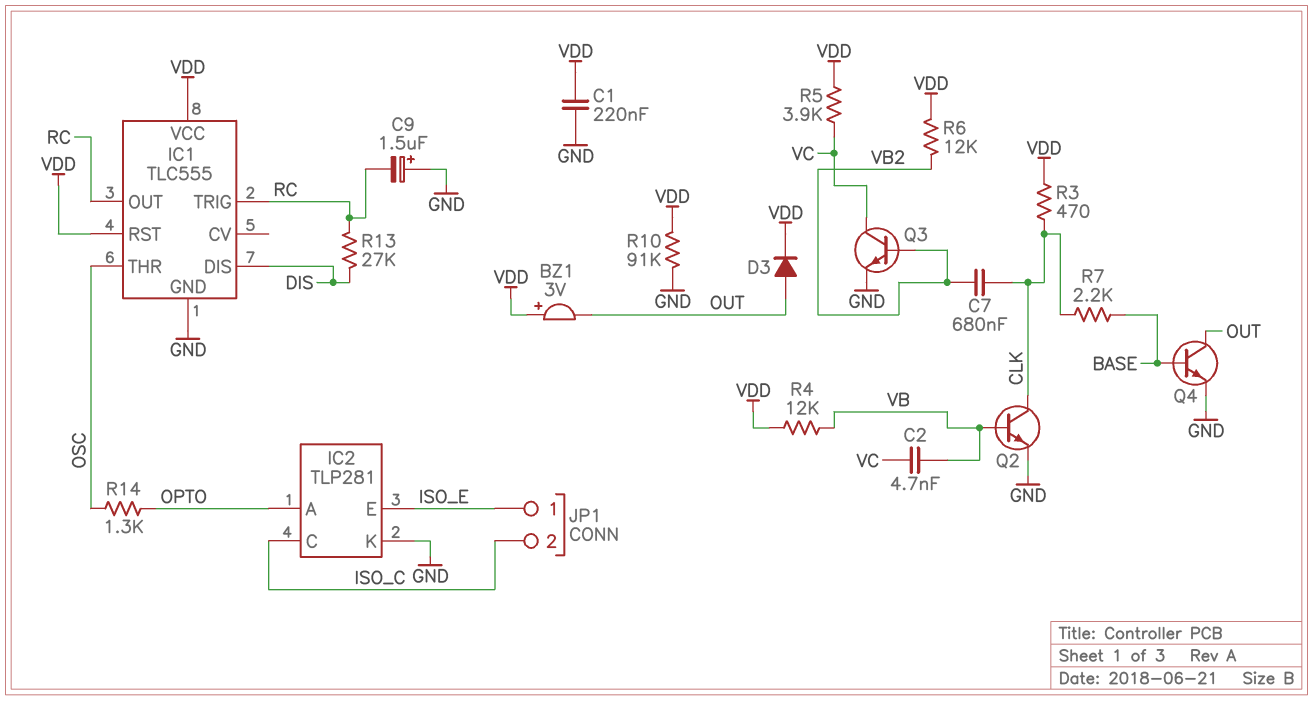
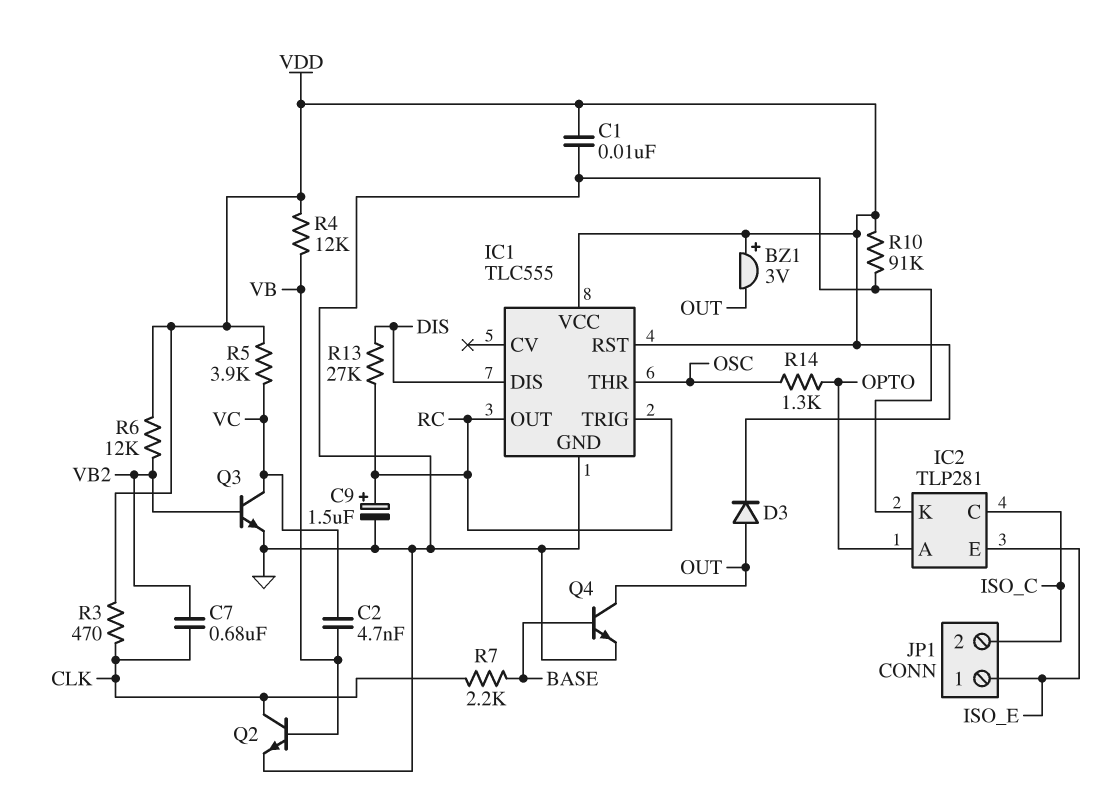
C1: 220nF (GND, VDD) -> 10nF (GND, VDD)
C9: 1.5uF (plus GND, minus RC) -> 1.5uF (plus RC, minus GND)

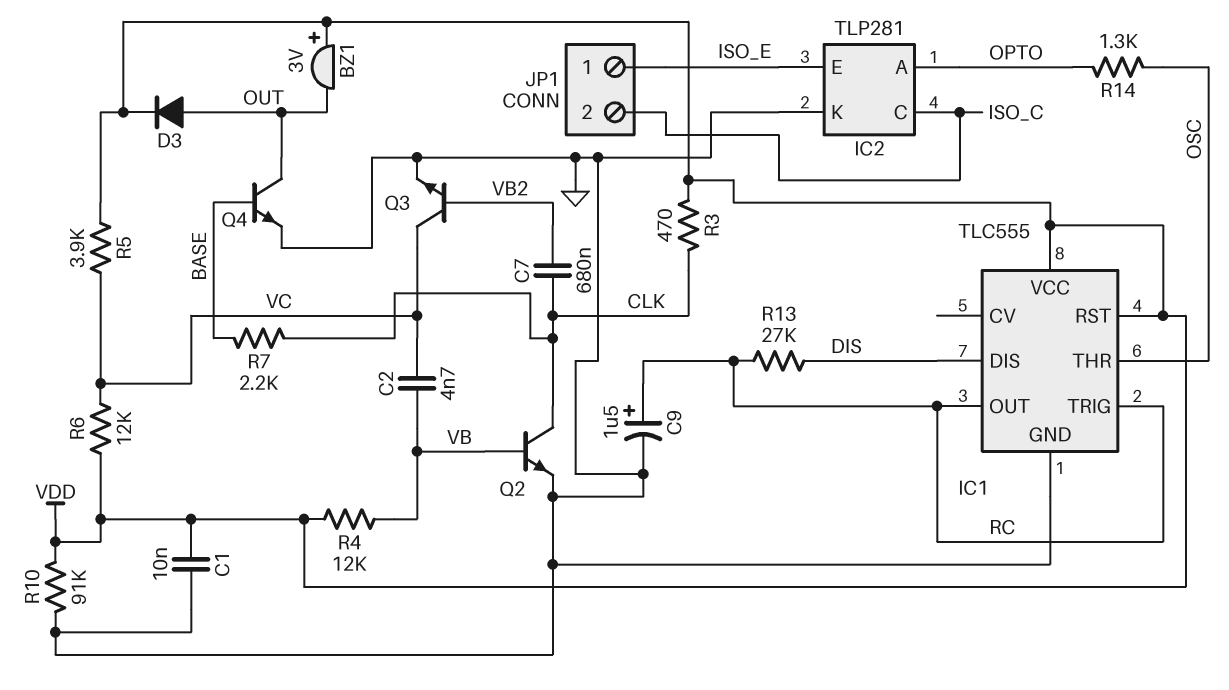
R6: 12k (VB2, VDD) -> 12k (VC, VDD)

